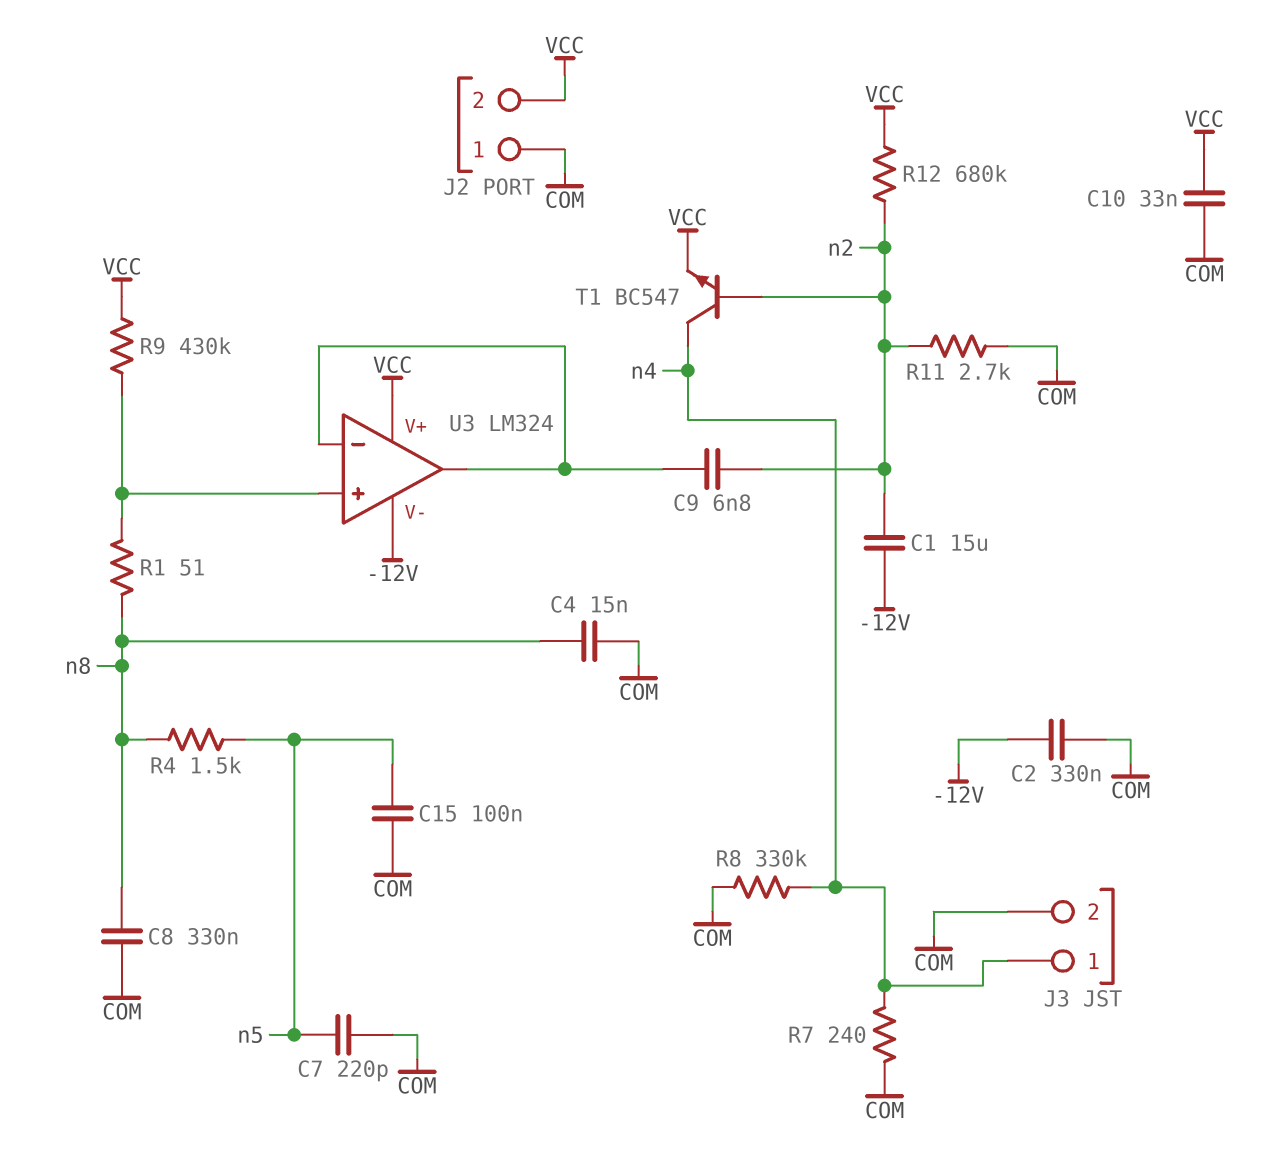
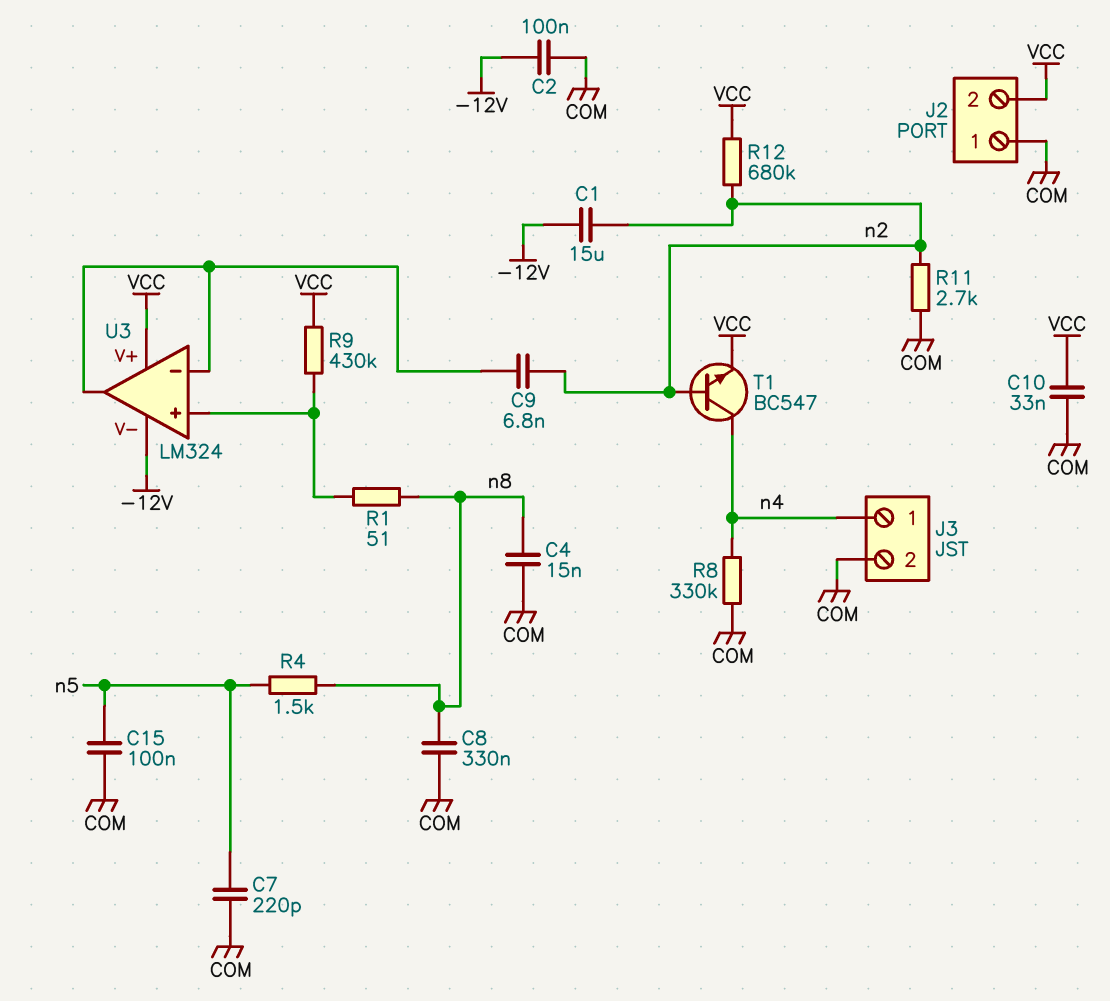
C2: 330nF (-12V, COM) -> 100nF (-12V, COM)
R7: 240 (COM, n4) -> none

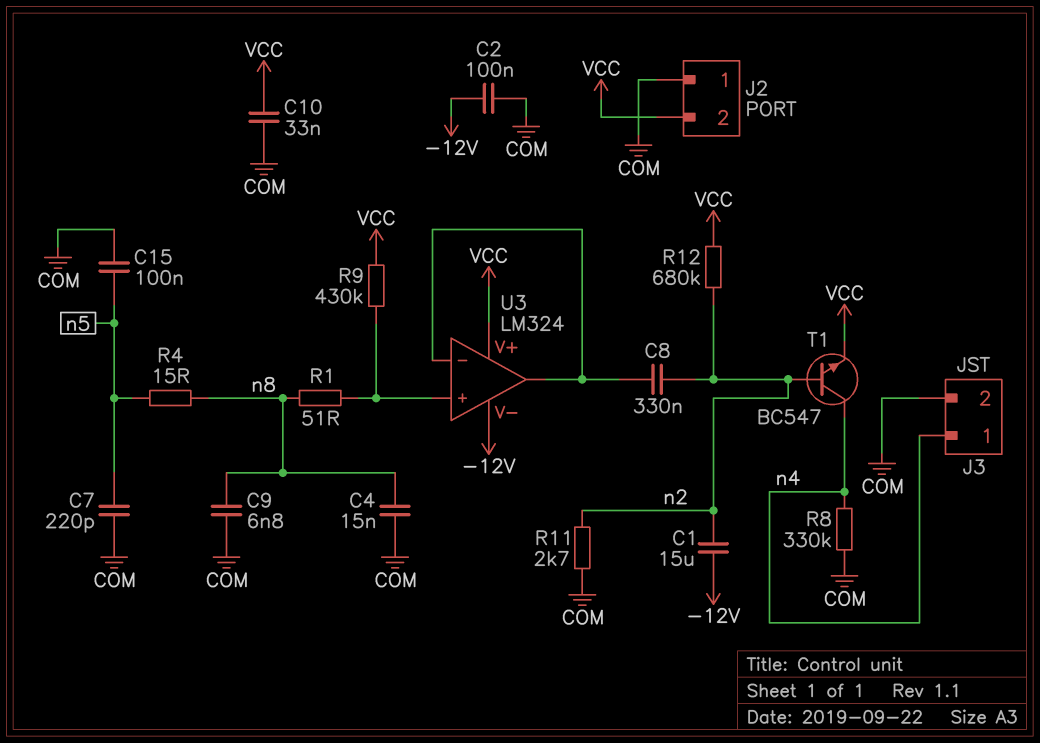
C8: 330nF (COM, n8) -> 330nF (U3/in-, n2)
C9: 6.8nF (U3/in-, n2) -> 6.8nF (COM, n8)
R4: 1.5k (n5, n8) -> 15 (n5, n8)

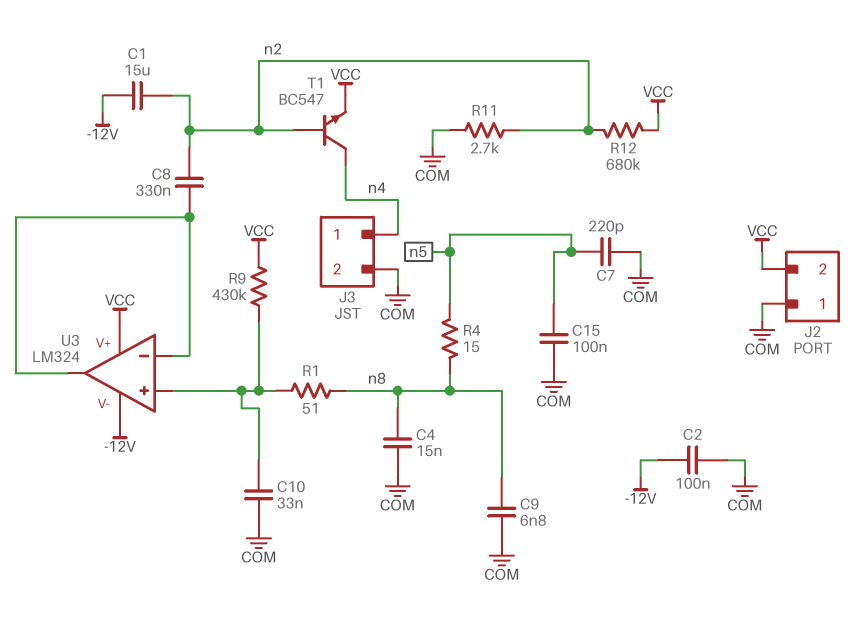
C10: 33nF (COM, VCC) -> 33nF (COM, U3/in+)
R8: 330k (COM, n4) -> none

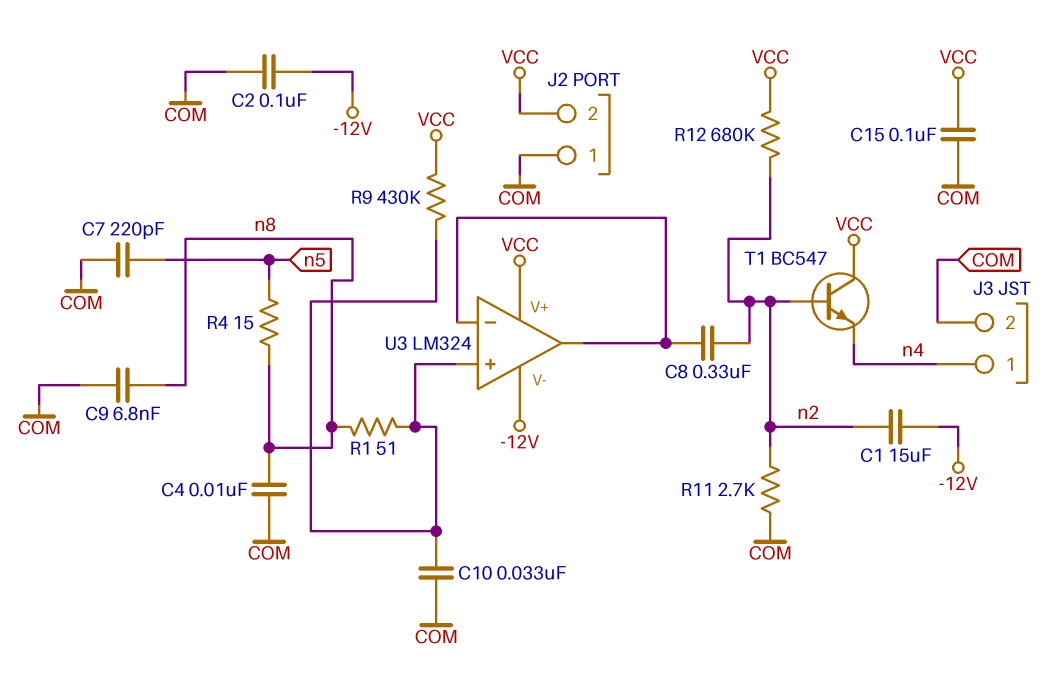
C4: 15nF (COM, n8) -> 10nF (COM, n8)
C15: 100nF (COM, n5) -> 100nF (COM, VCC)
T1: NPN BC547 (B n2, C n4, E VCC) -> NPN BC547 (B n2, C VCC, E n4)

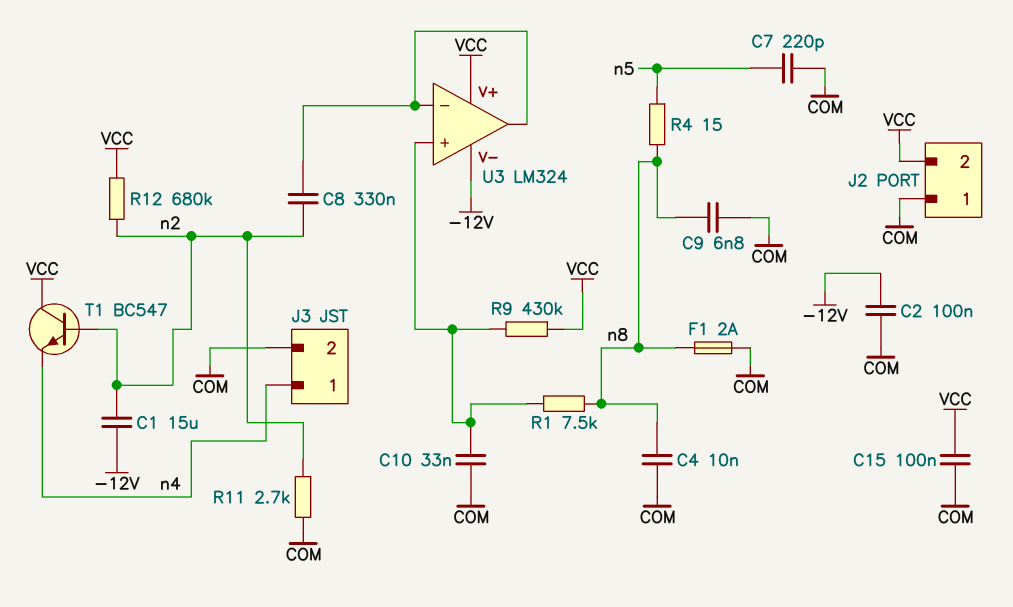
F1: none -> 2A (COM, n8)
R1: 51 (U3/in+, n8) -> 7.5k (U3/in+, n8)

